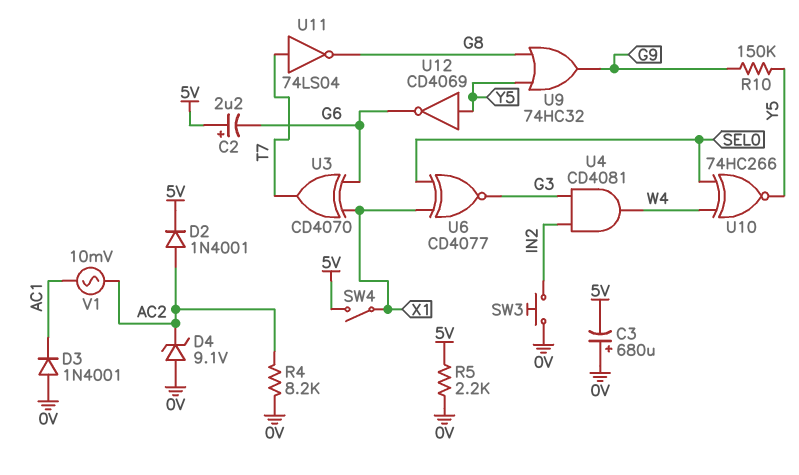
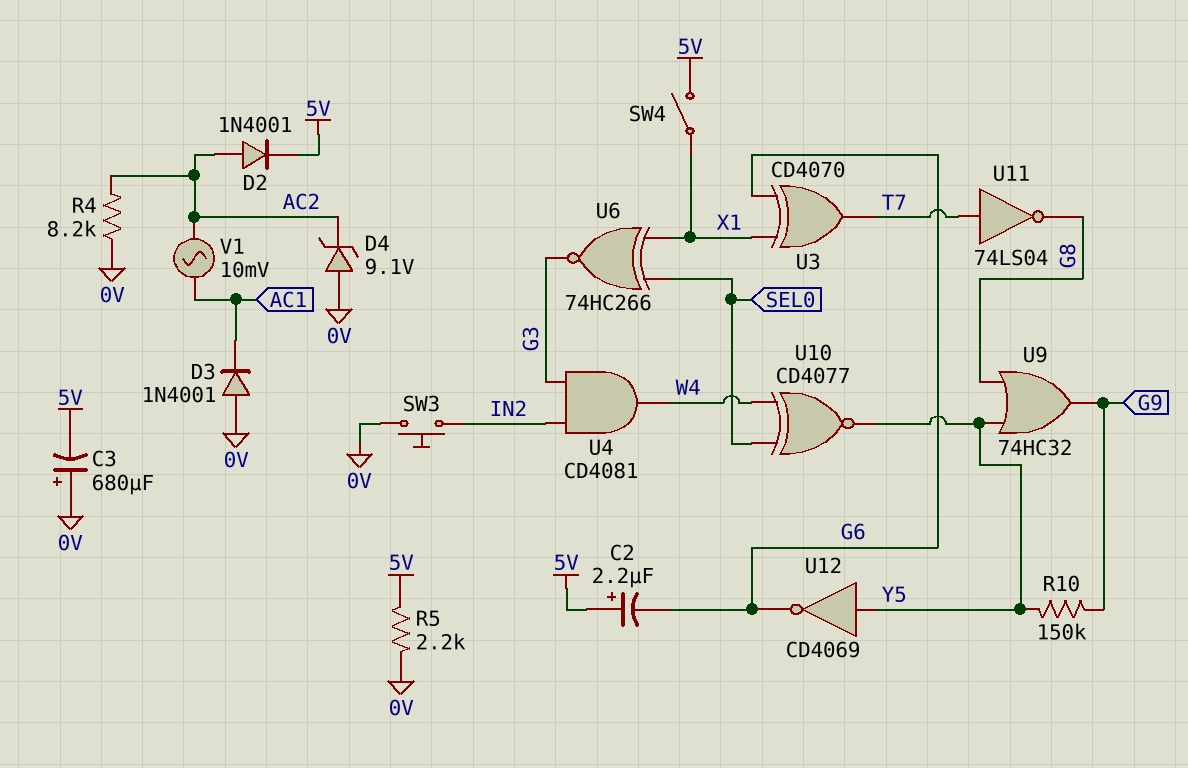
U6: XNOR CD4077 (in SEL0, in X1, out G3) -> XNOR 74HC266 (in SEL0, in X1, out G3)
U10: XNOR 74HC266 (in SEL0, in W4, out Y5) -> XNOR CD4077 (in SEL0, in W4, out Y5)

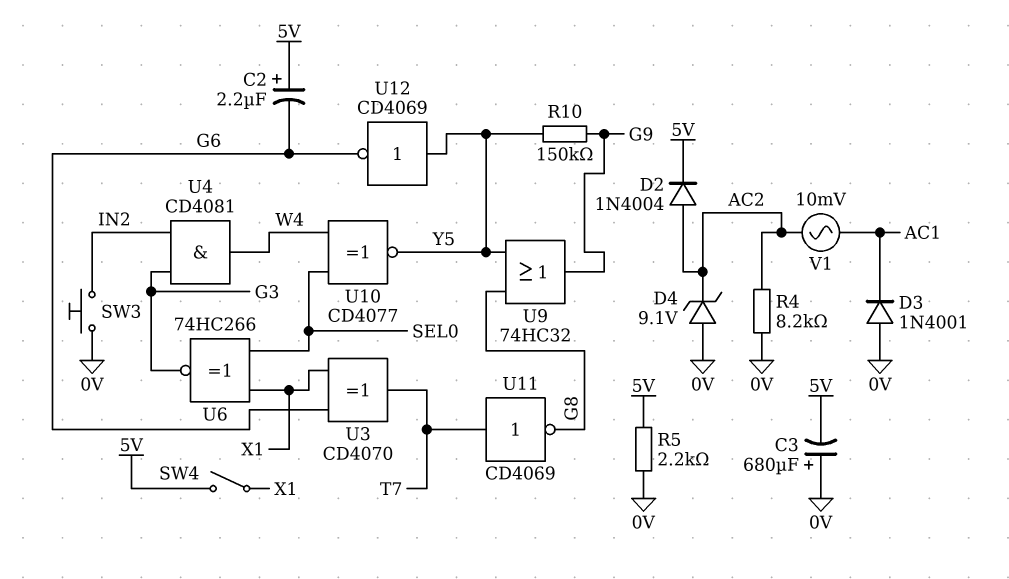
D2: diode 1N4001 (A AC2, K 5V) -> diode 1N4004 (A AC2, K 5V)
U11: NOT 74LS04 (in T7, out G8) -> NOT CD4069 (in T7, out G8)

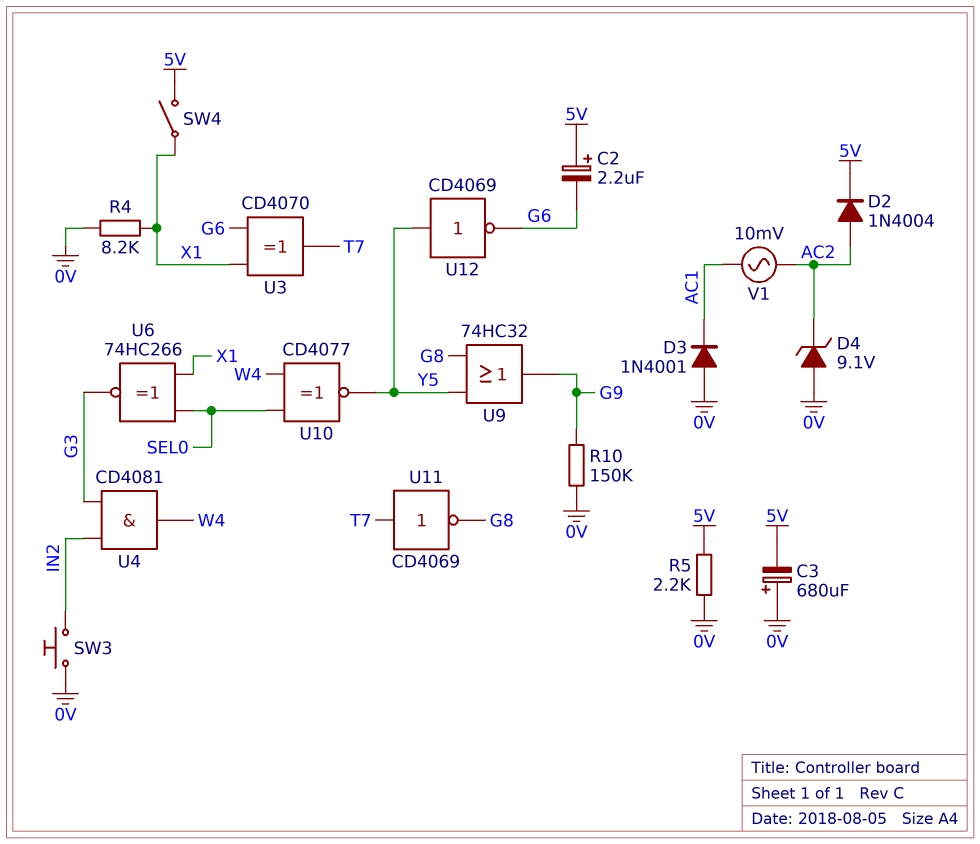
R4: 8.2k (0V, AC2) -> 8.2k (0V, X1)
R10: 150k (G9, Y5) -> 150k (0V, G9)

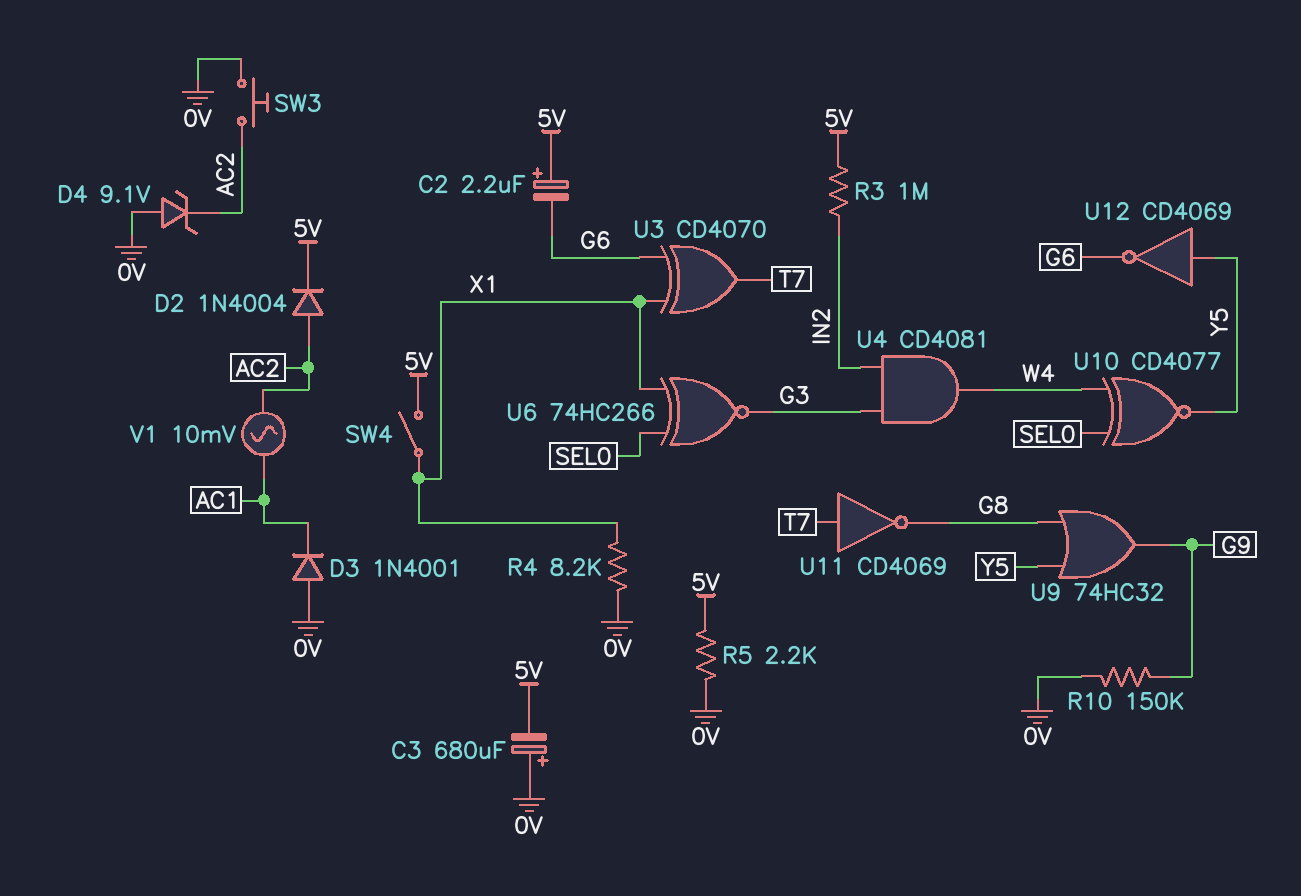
R3: none -> 1M (5V, IN2)
SW3: button (0V, IN2) -> button (0V, AC2)

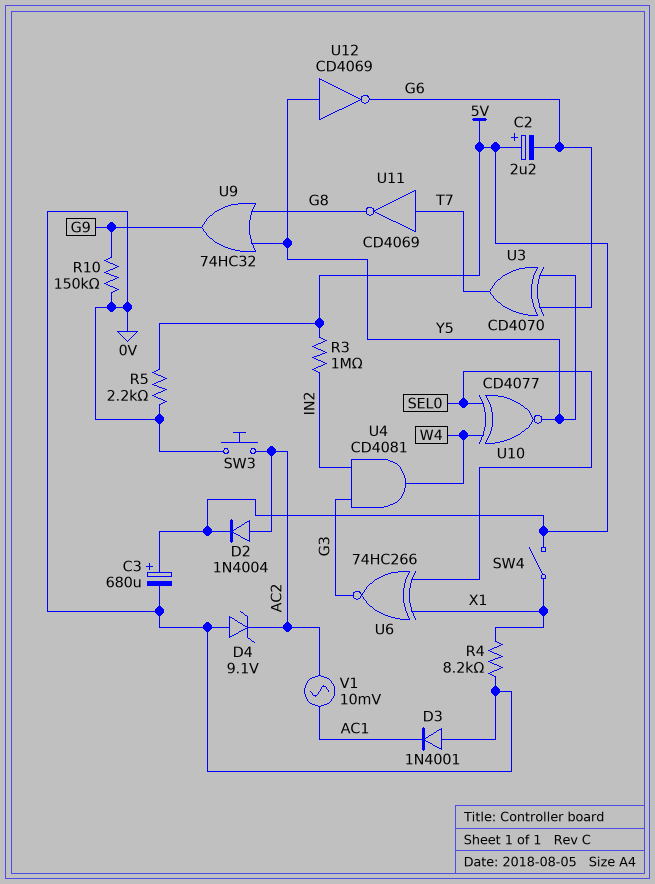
C3: 680uF (plus 0V, minus 5V) -> 680uF (plus 5V, minus 0V)
U3: XOR CD4070 (in G6, in X1, out T7) -> XOR CD4070 (in G6, in Y5, out T7)

